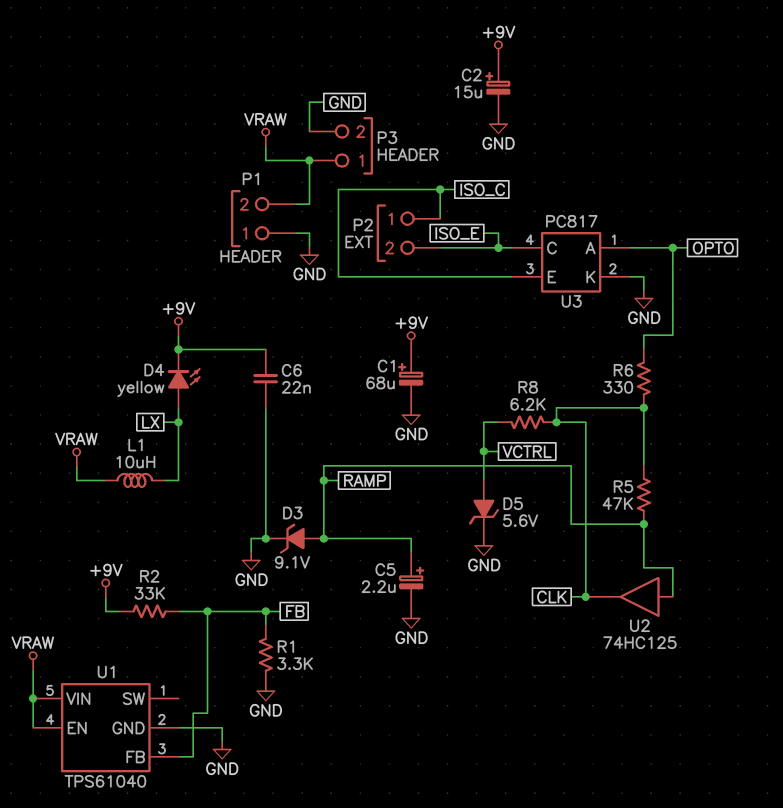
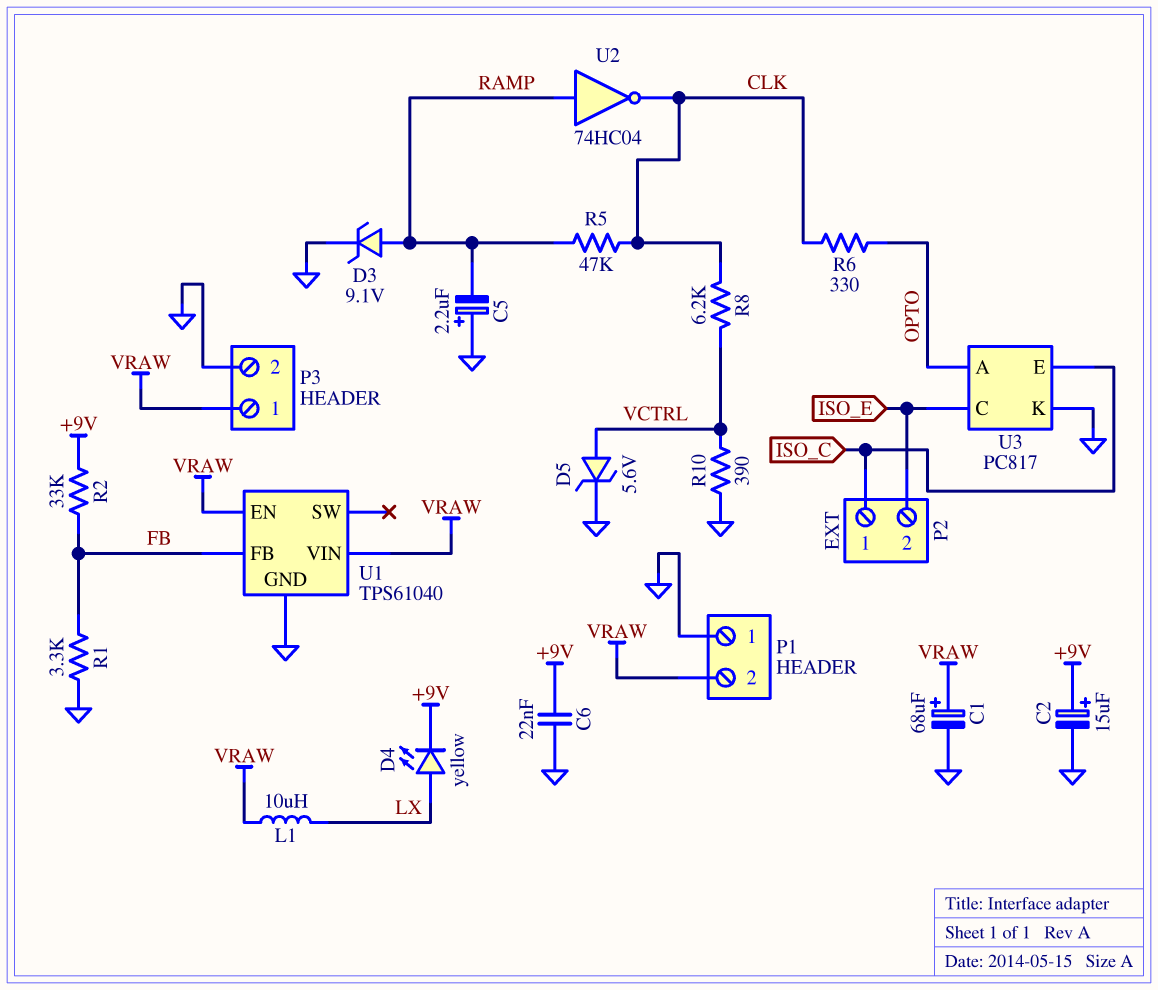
C1: 68uF (plus +9V, minus GND) -> 68uF (plus VRAW, minus GND)
C5: 2.2uF (plus RAMP, minus GND) -> 2.2uF (plus GND, minus RAMP)
R10: none -> 390 (GND, VCTRL)
U2: buffer 74HC125 (in RAMP, out CLK) -> NOT 74HC04 (in RAMP, out CLK)

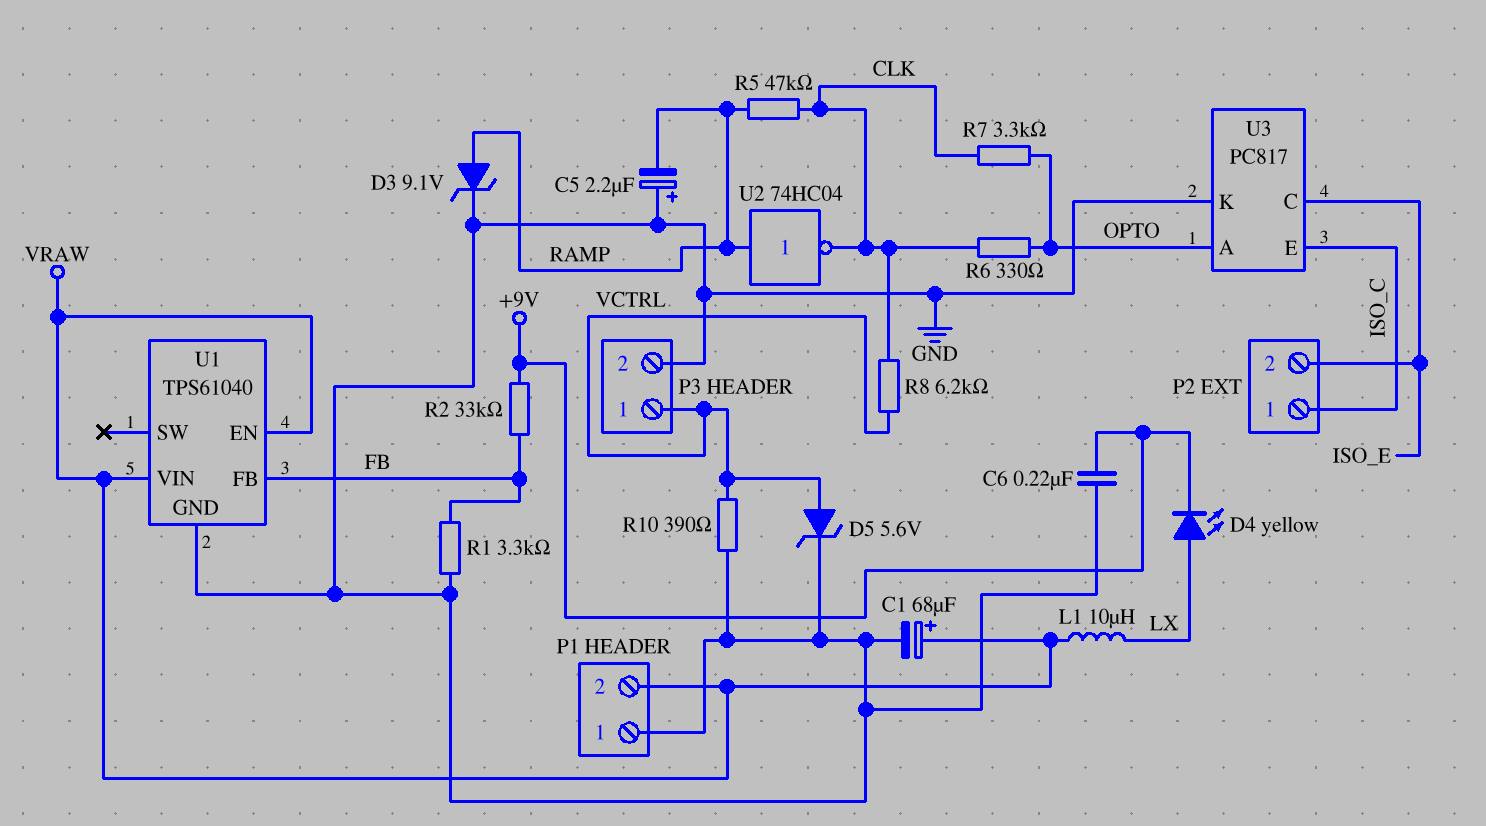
C2: 15uF (plus +9V, minus GND) -> none
C6: 22nF (+9V, GND) -> 220nF (+9V, GND)
P3 pin 1: VRAW -> VCTRL
R7: none -> 3.3k (CLK, OPTO)

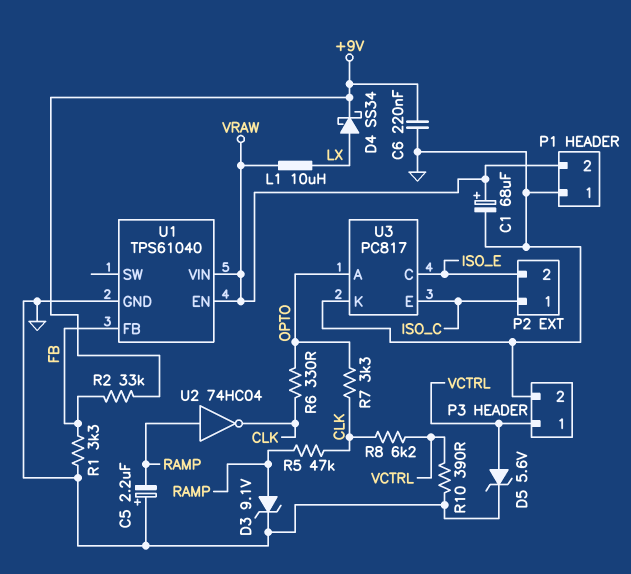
D4: LED yellow (A LX, K +9V) -> schottky SS34 (A LX, K +9V)

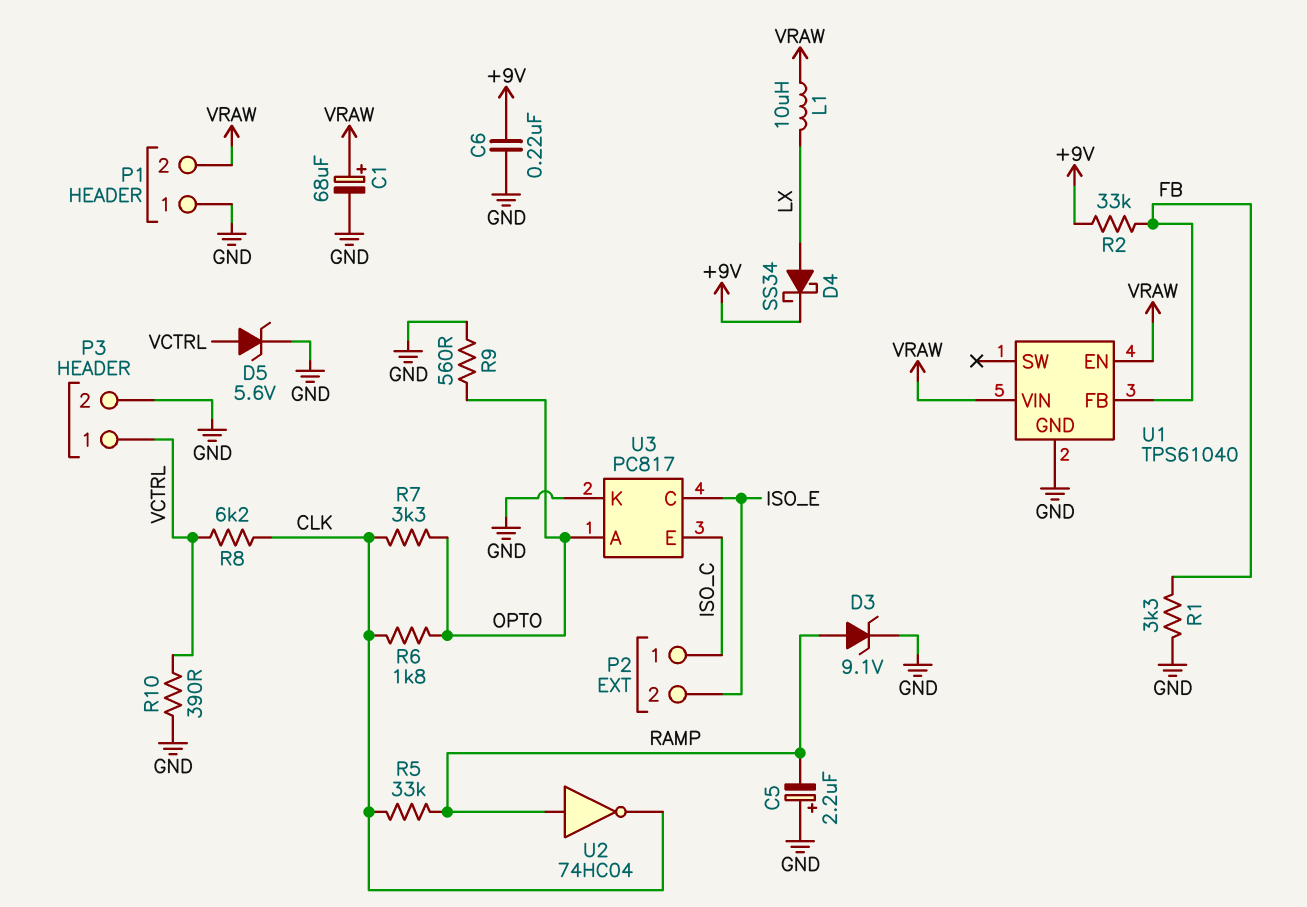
R5: 47k (CLK, RAMP) -> 33k (CLK, RAMP)
R6: 330 (CLK, OPTO) -> 1.8k (CLK, OPTO)
R9: none -> 560 (GND, OPTO)

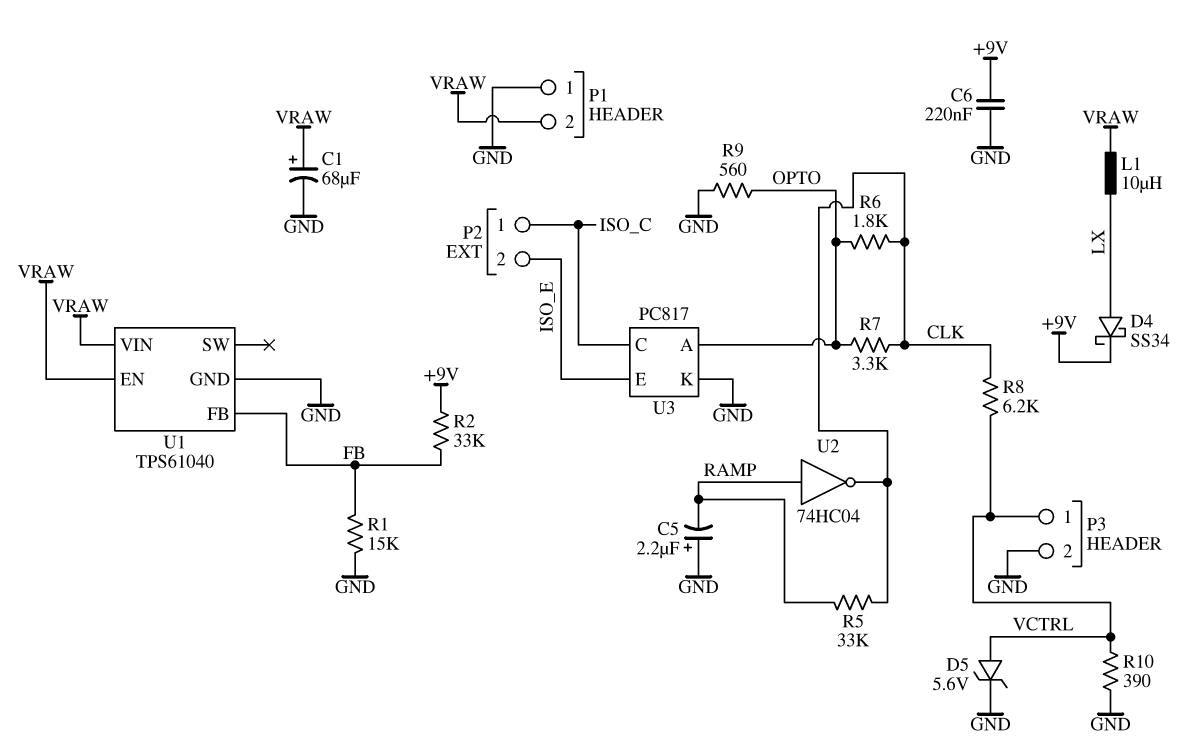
D3: zener 9.1V (A RAMP, K GND) -> none
R1: 3.3k (FB, GND) -> 15k (FB, GND)
U3 pin C: ISO_E -> ISO_C
U3 pin E: ISO_C -> ISO_E

